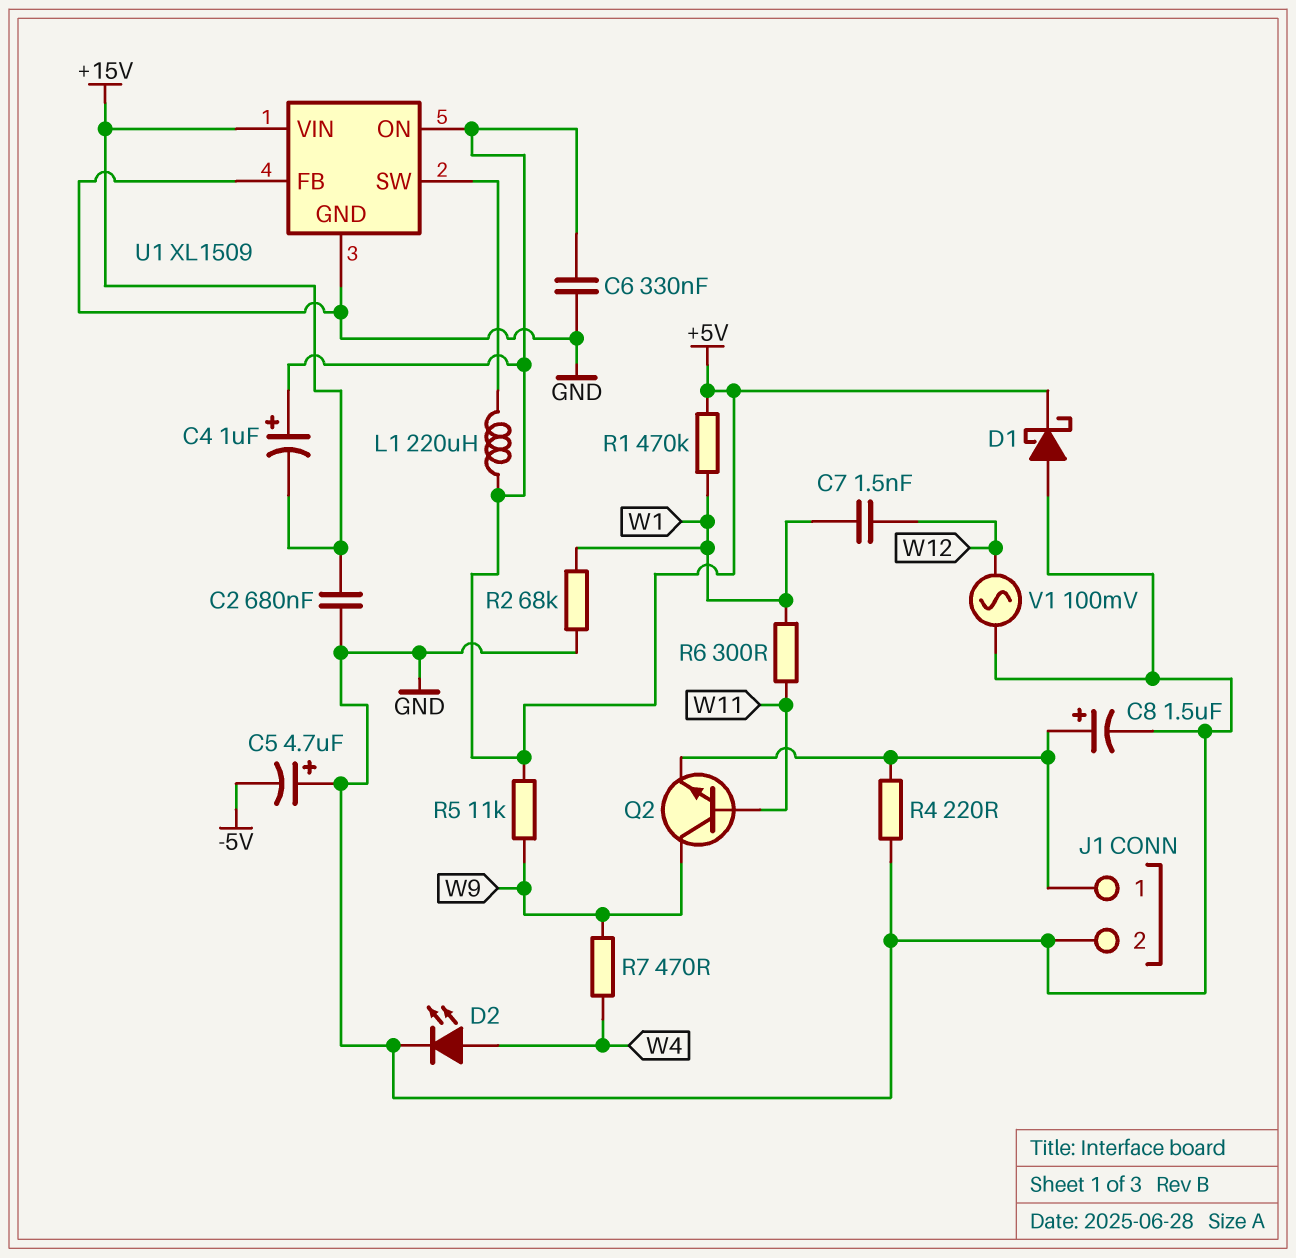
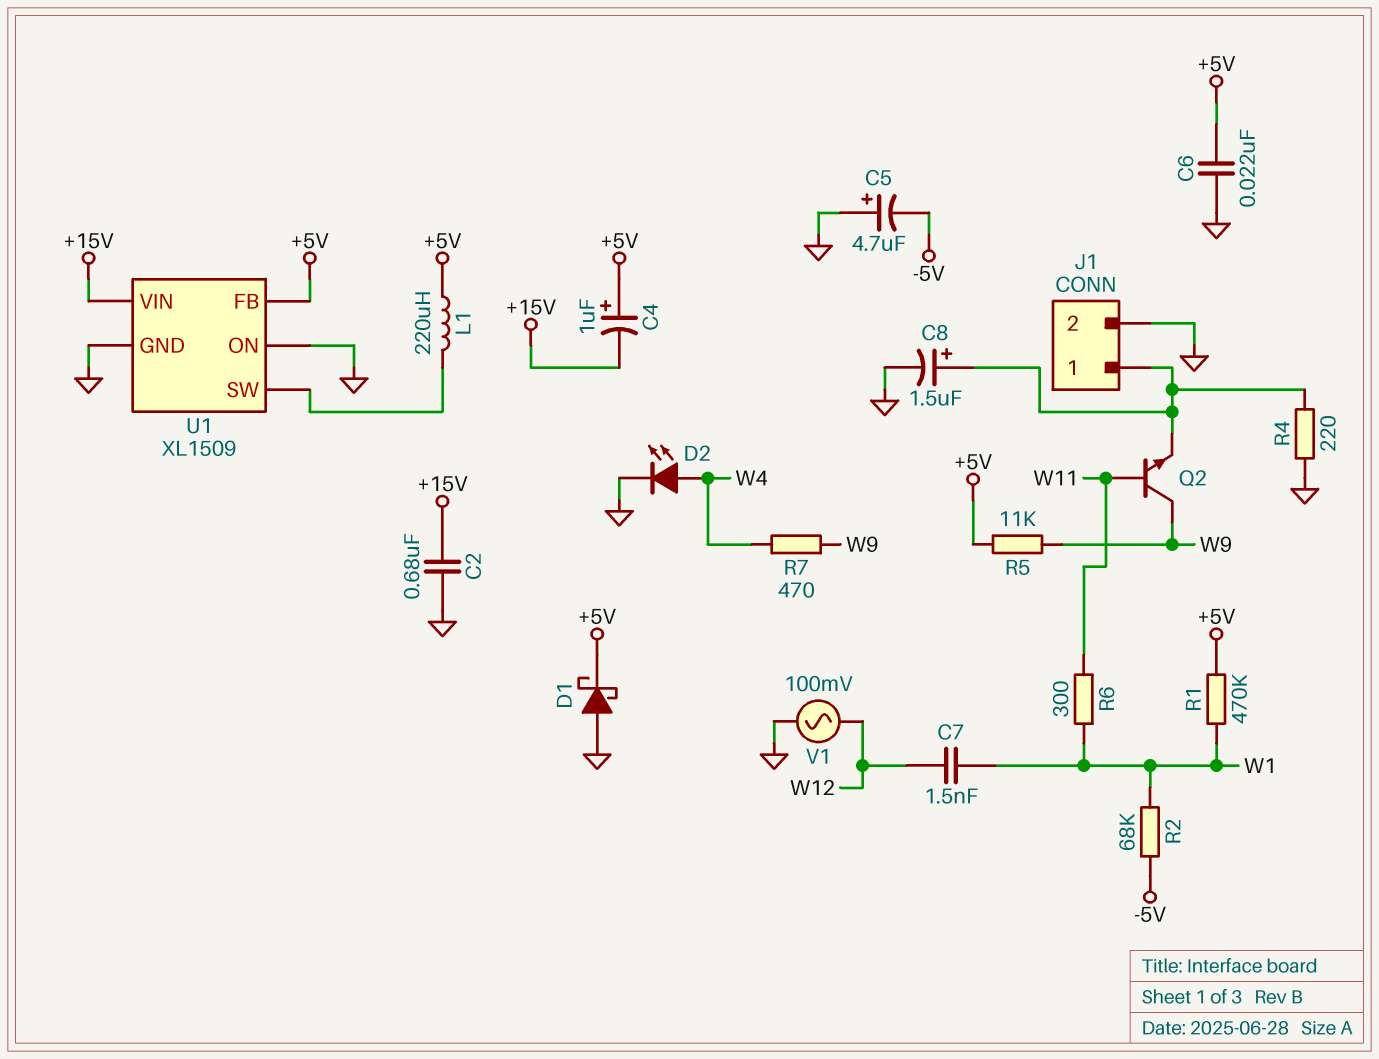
C6: 330nF (+5V, GND) -> 22nF (+5V, GND)
R2: 68k (GND, W1) -> 68k (-5V, W1)
U1 pin FB: GND -> +5V
U1 pin ON: +5V -> GND

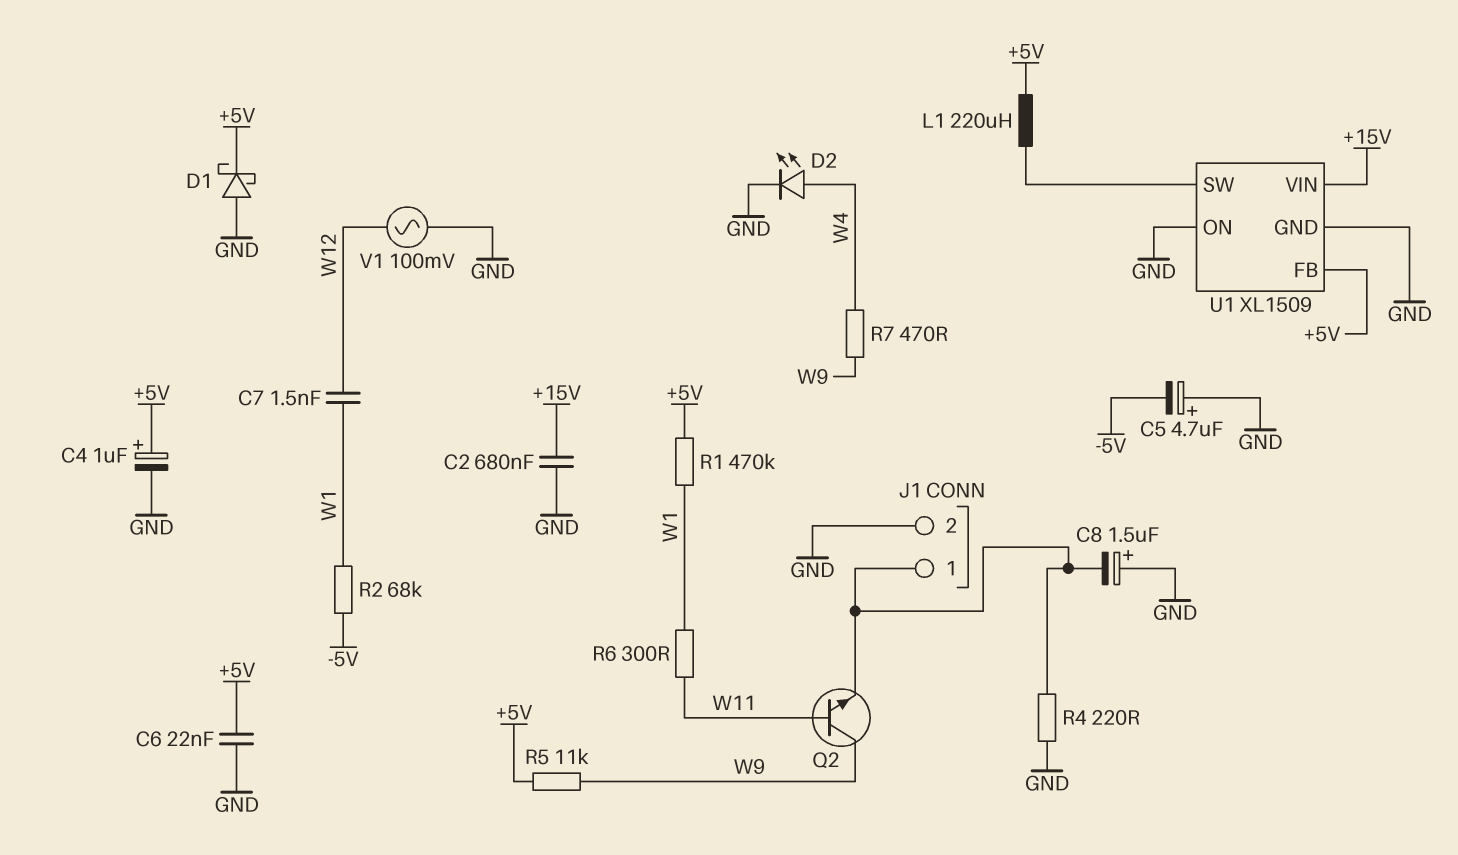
C4: 1uF (plus +5V, minus +15V) -> 1uF (plus +5V, minus GND)
C8: 1.5uF (plus J1/1, minus GND) -> 1.5uF (plus GND, minus J1/1)

